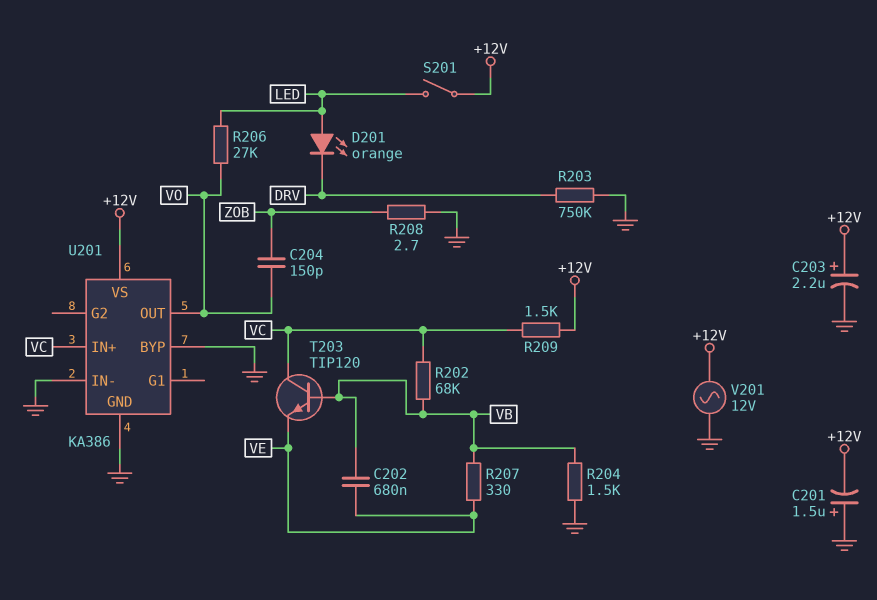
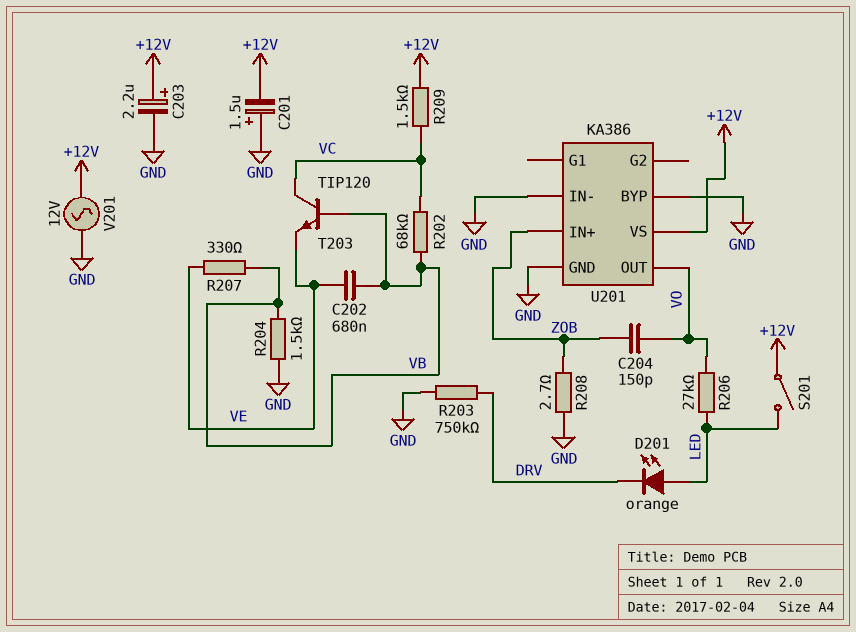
U201 pin IN+: VC -> ZOB

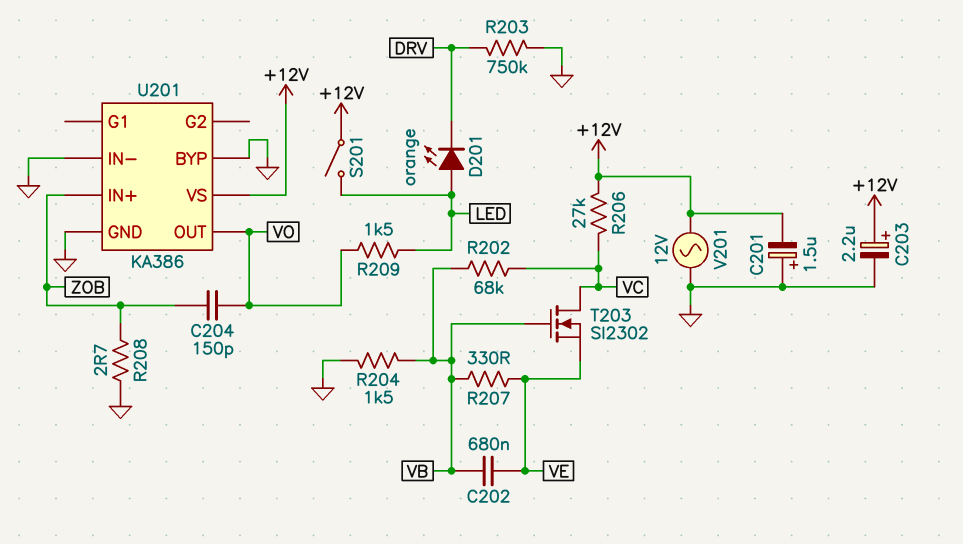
R206: 27k (LED, VO) -> 27k (+12V, VC)
R209: 1.5k (+12V, VC) -> 1.5k (LED, VO)
T203: NPN TIP120 (B VB, C VC, E VE) -> NMOS SI2302 (G VB, D VC, S VE)

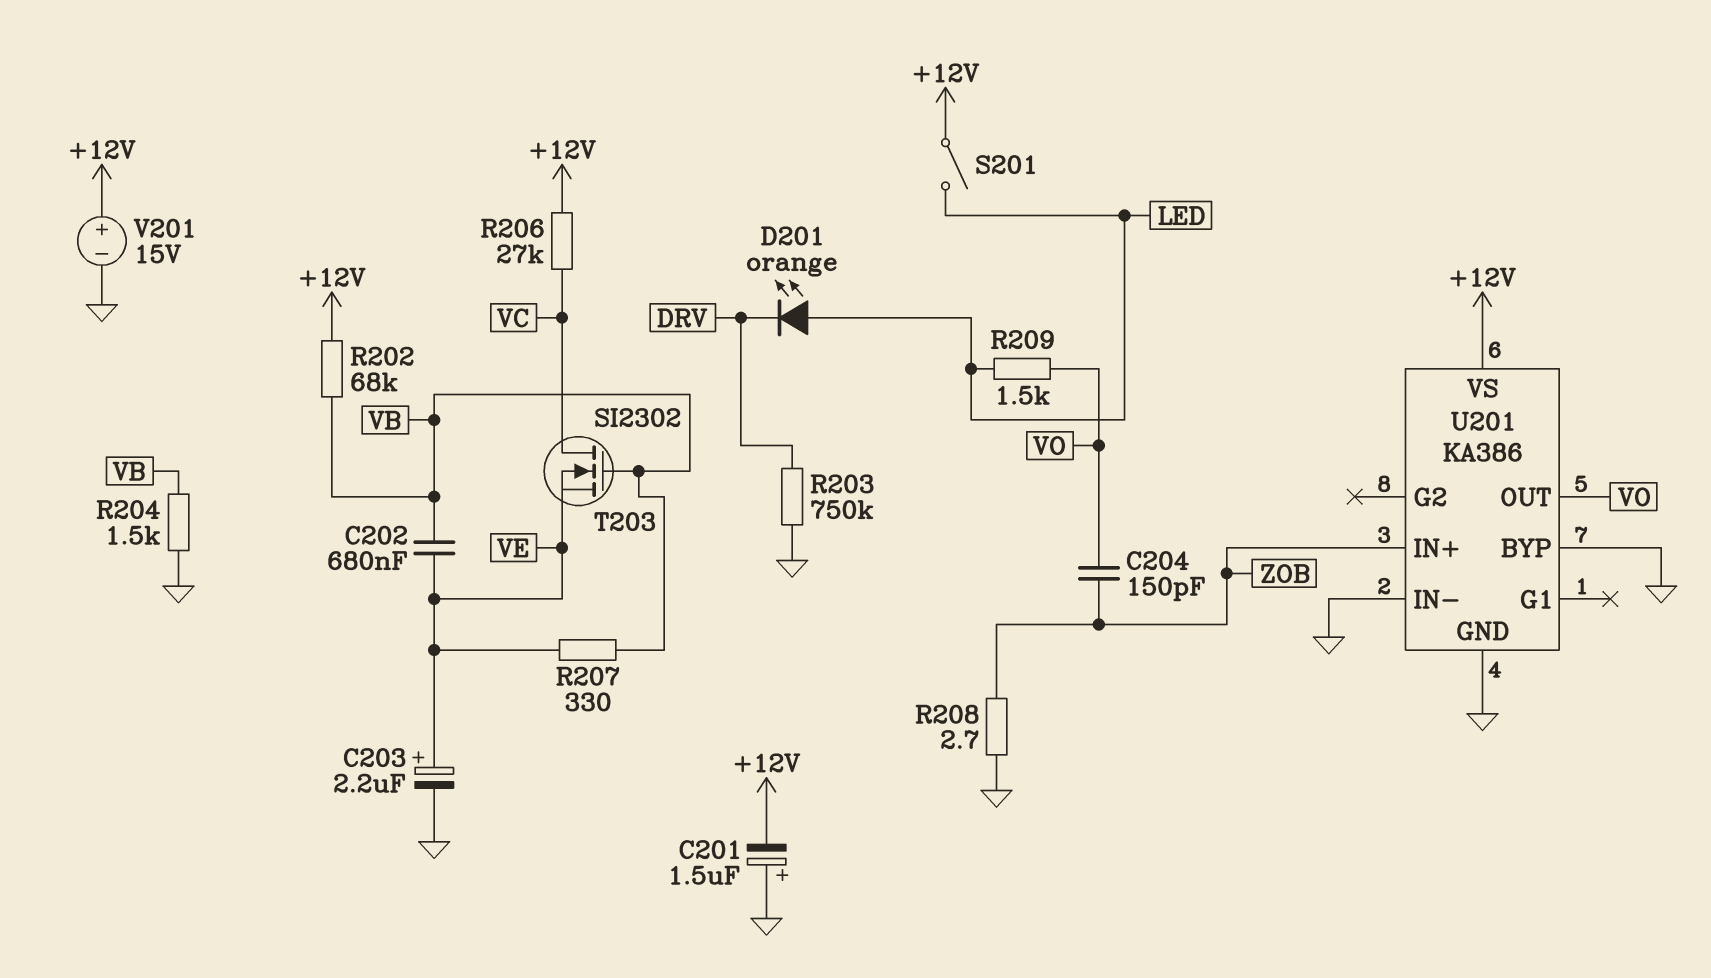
C203: 2.2uF (plus +12V, minus GND) -> 2.2uF (plus VE, minus GND)
R202: 68k (VB, VC) -> 68k (+12V, VB)
V201: AC 12V (+12V, GND) -> 15V (plus +12V, minus GND)

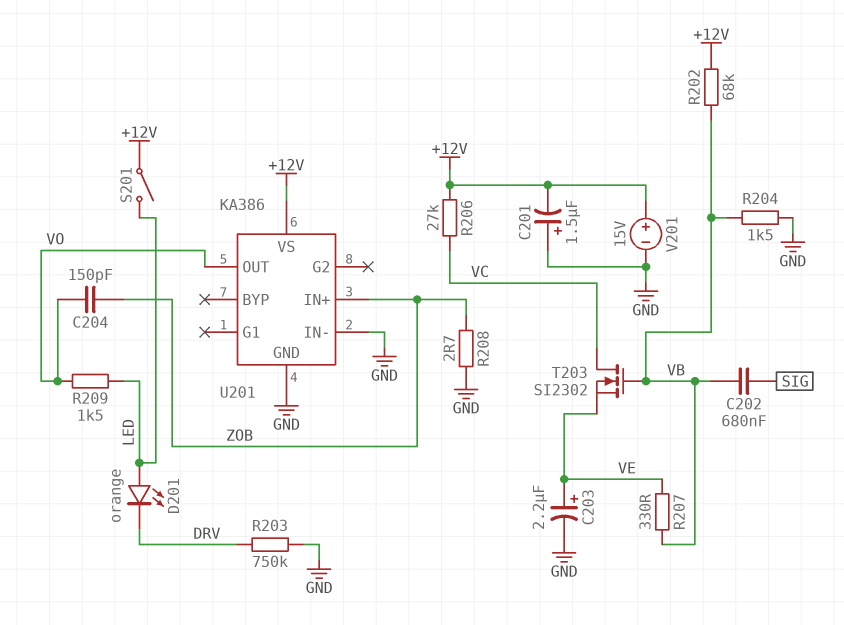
C202: 680nF (VB, VE) -> 680nF (SIG, VB)
U201 pin BYP: GND -> none

